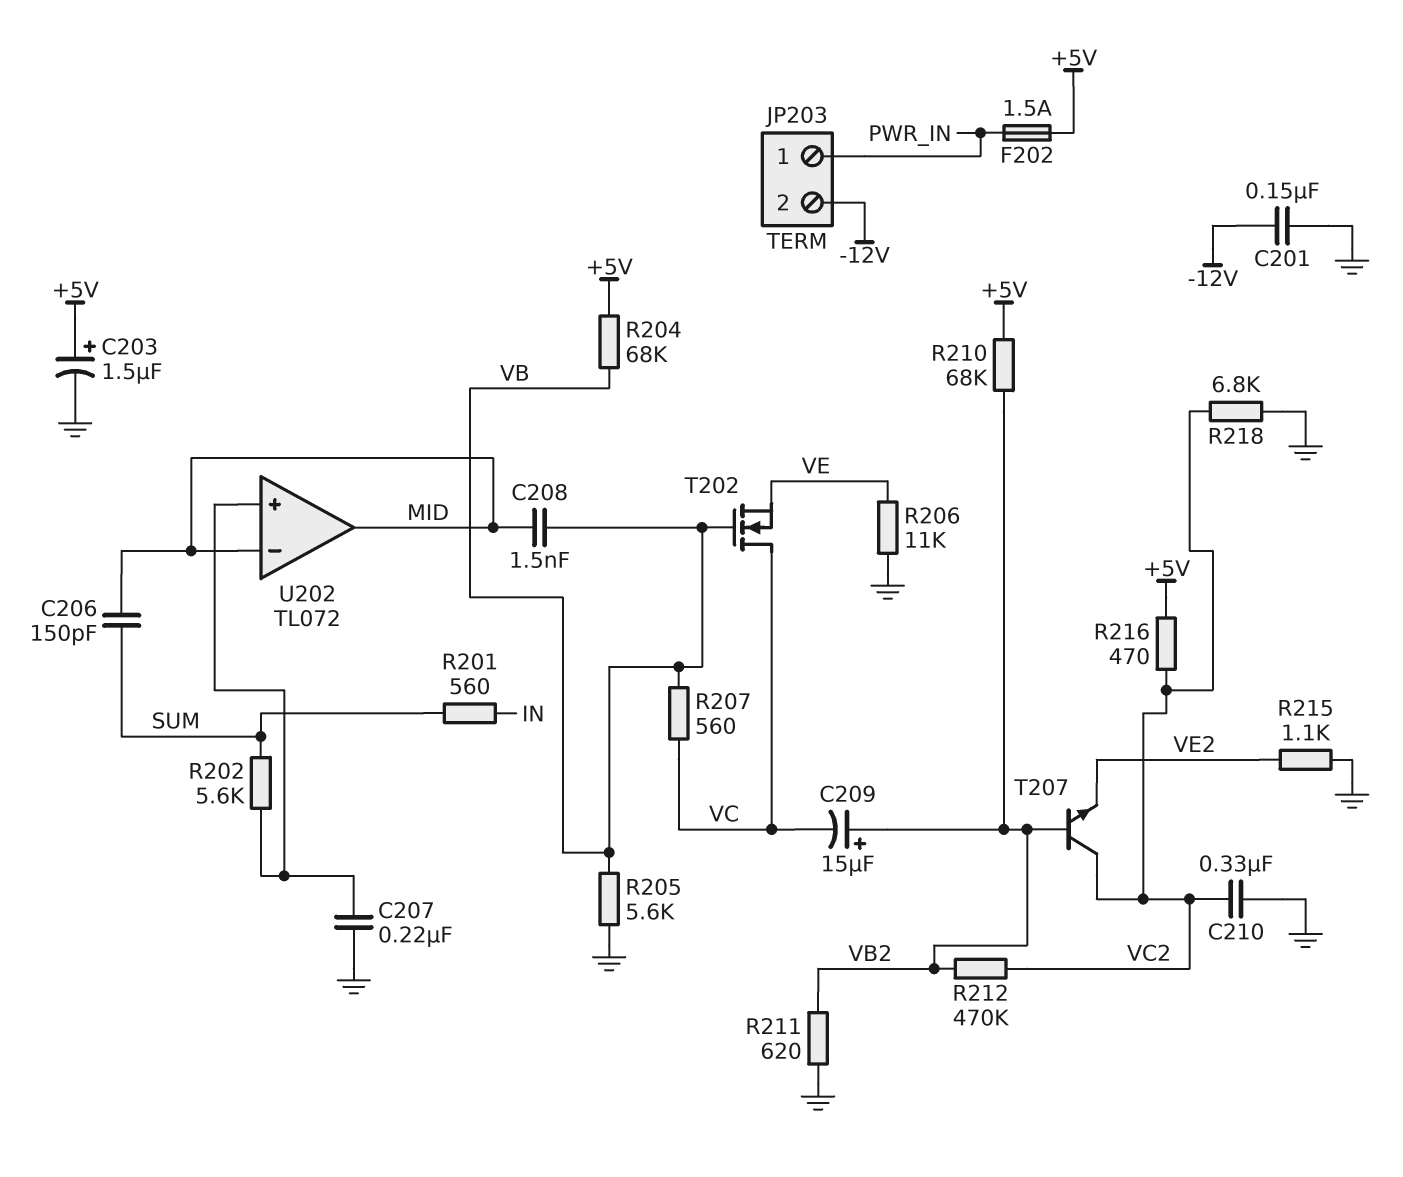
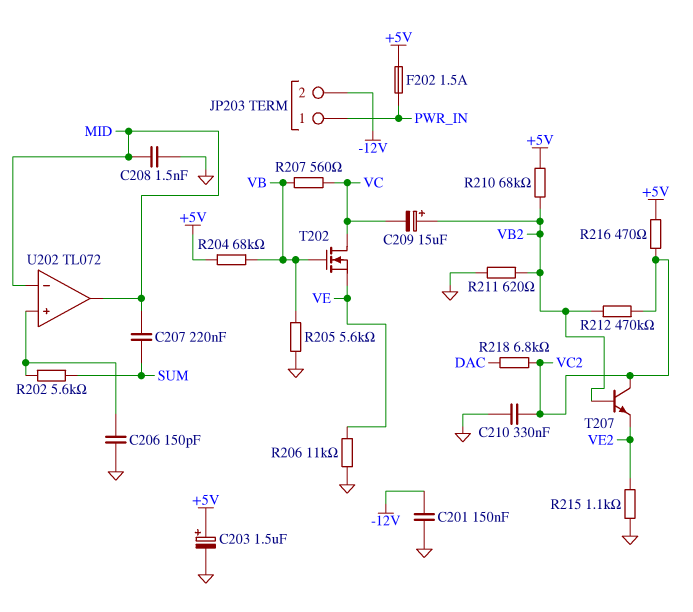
C206: 150pF (MID, SUM) -> 150pF (GND, U202/in+)
C207: 220nF (GND, U202/in+) -> 220nF (MID, SUM)
C208: 1.5nF (MID, VB) -> 1.5nF (GND, MID)
R201: 560 (IN, SUM) -> none
R218: 6.8k (GND, VC2) -> 6.8k (DAC, VC2)

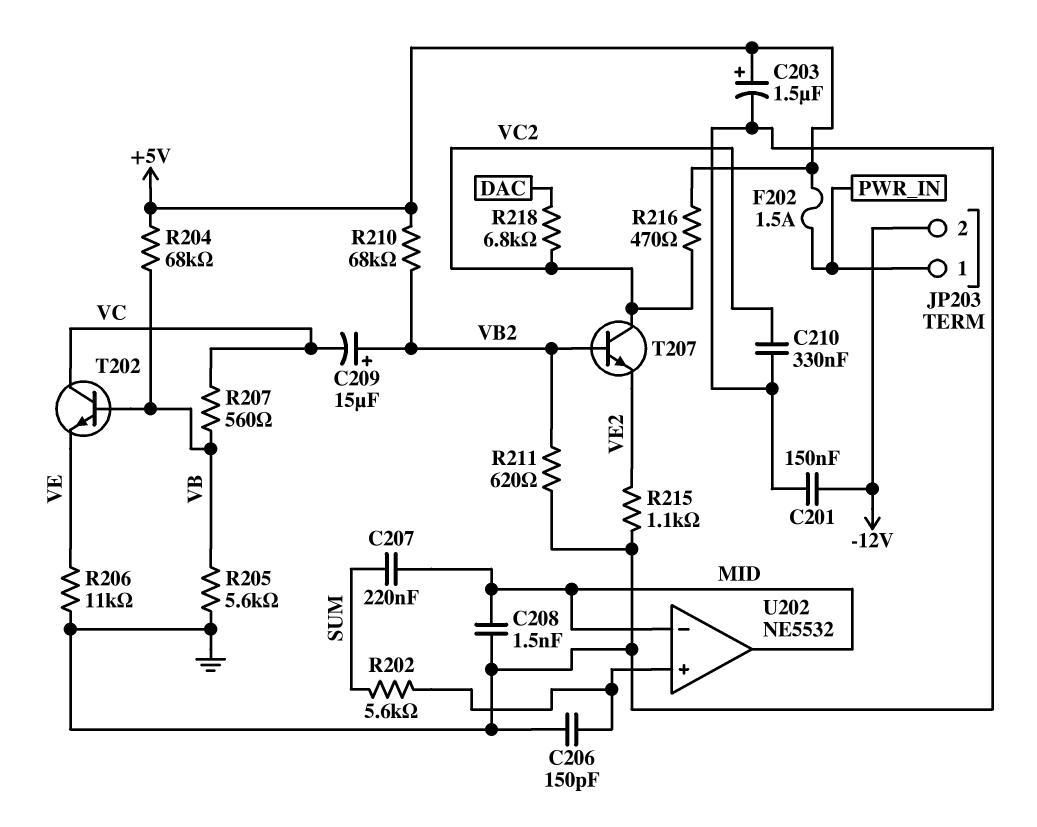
R212: 470k (VB2, VC2) -> none
T202: NMOS (G VB, D VC, S VE) -> NPN (B VB, C VC, E VE)
U202: TL072 -> NE5532

